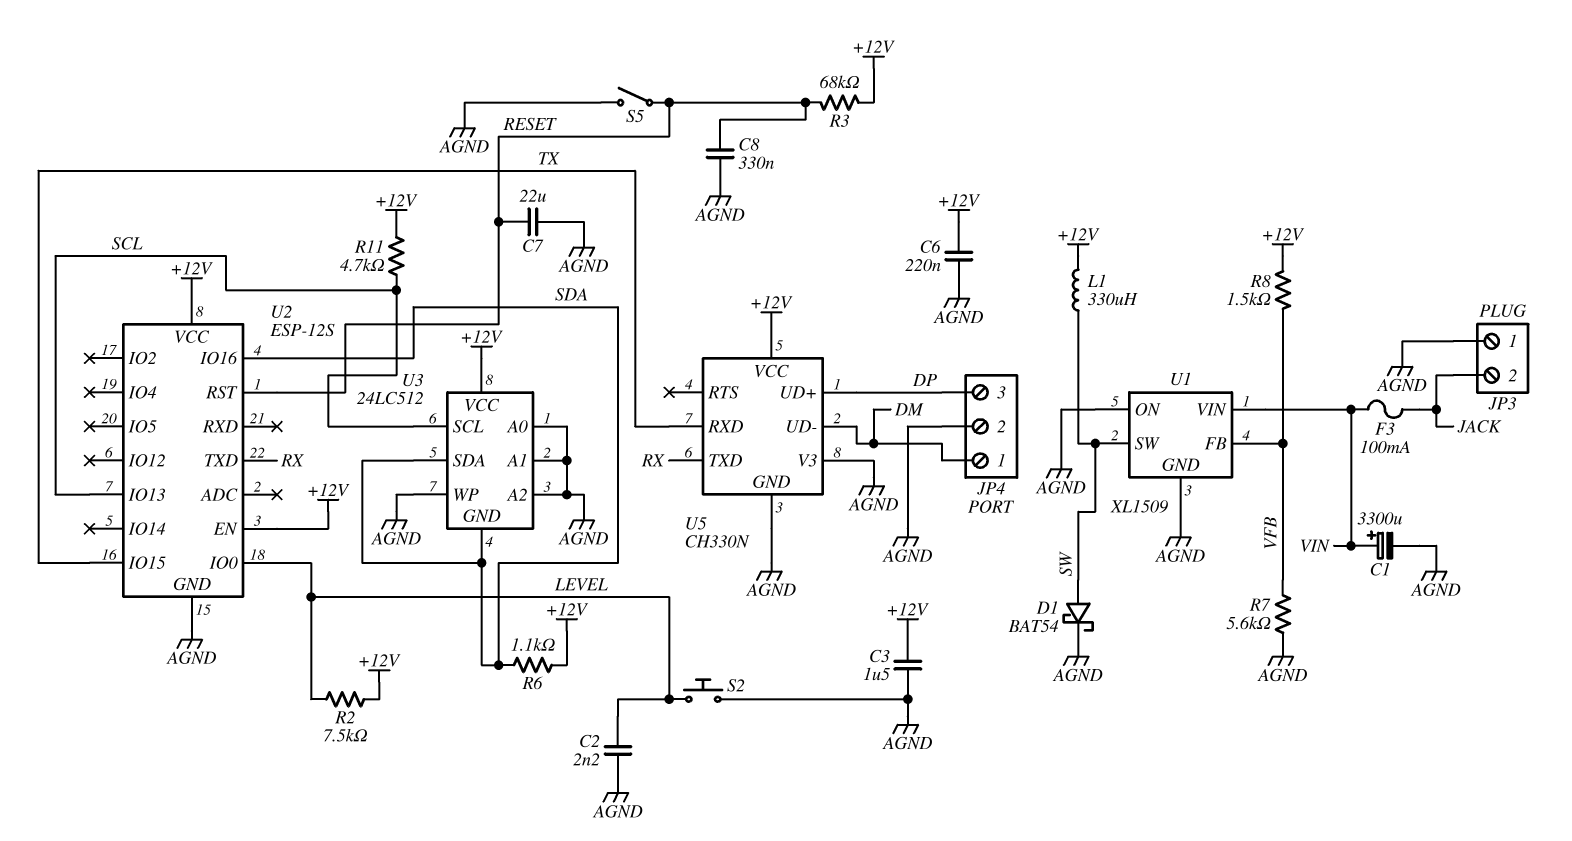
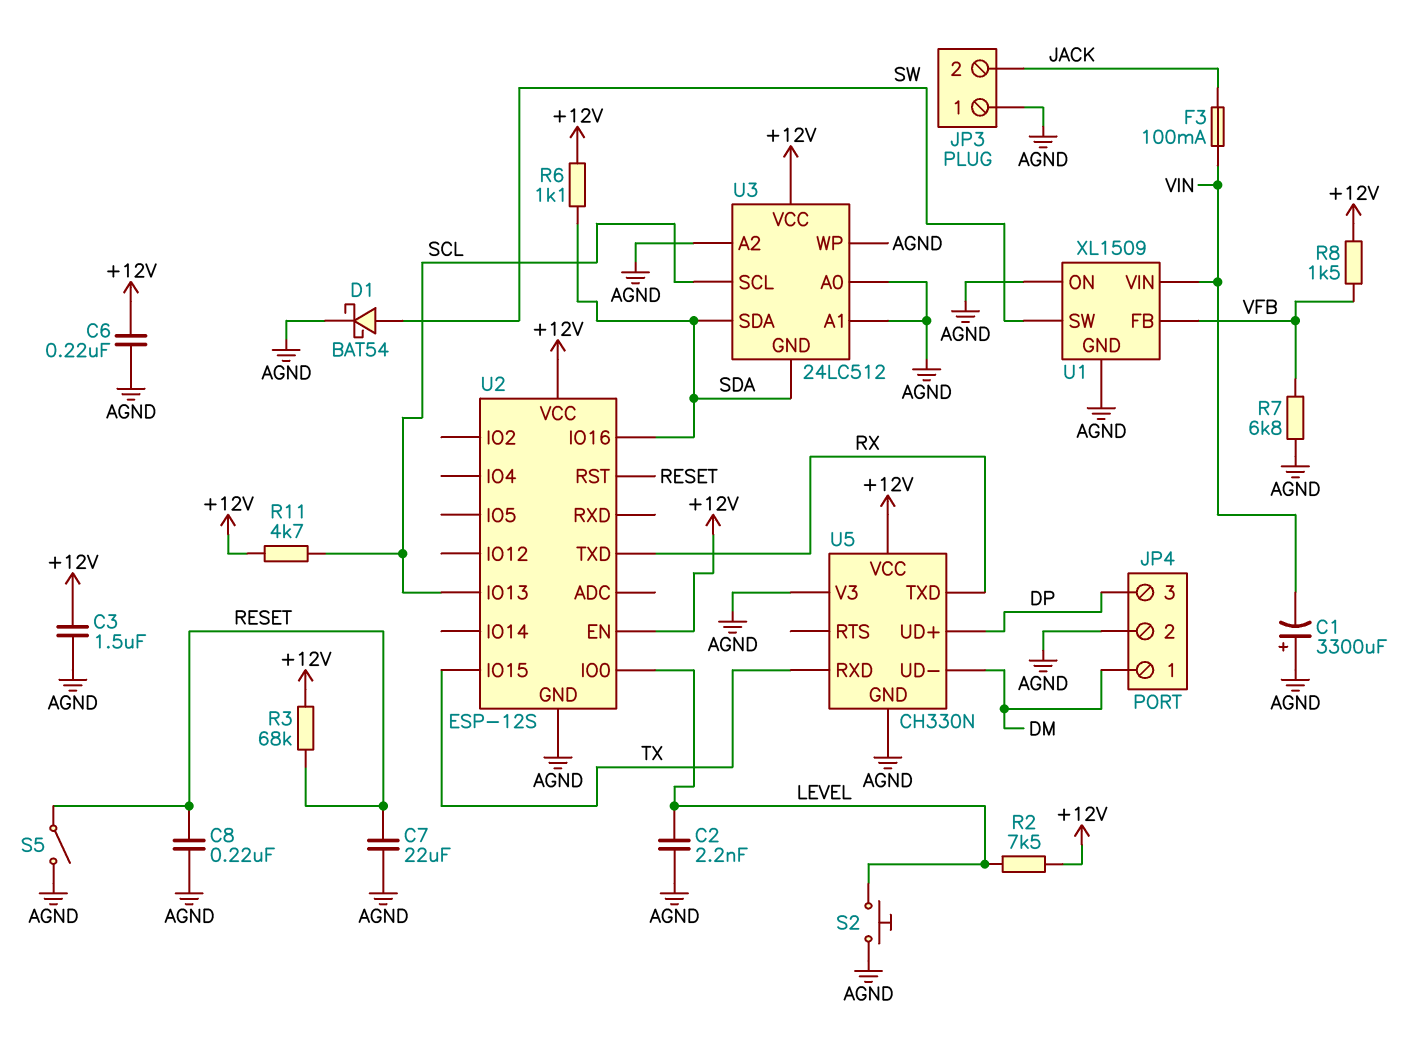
C1: 3300uF (plus VIN, minus AGND) -> 3300uF (plus AGND, minus VIN)
C8: 330nF (AGND, RESET) -> 220nF (AGND, RESET)
L1: 330uH (+12V, SW) -> none
R7: 5.6k (AGND, VFB) -> 6.8k (AGND, VFB)

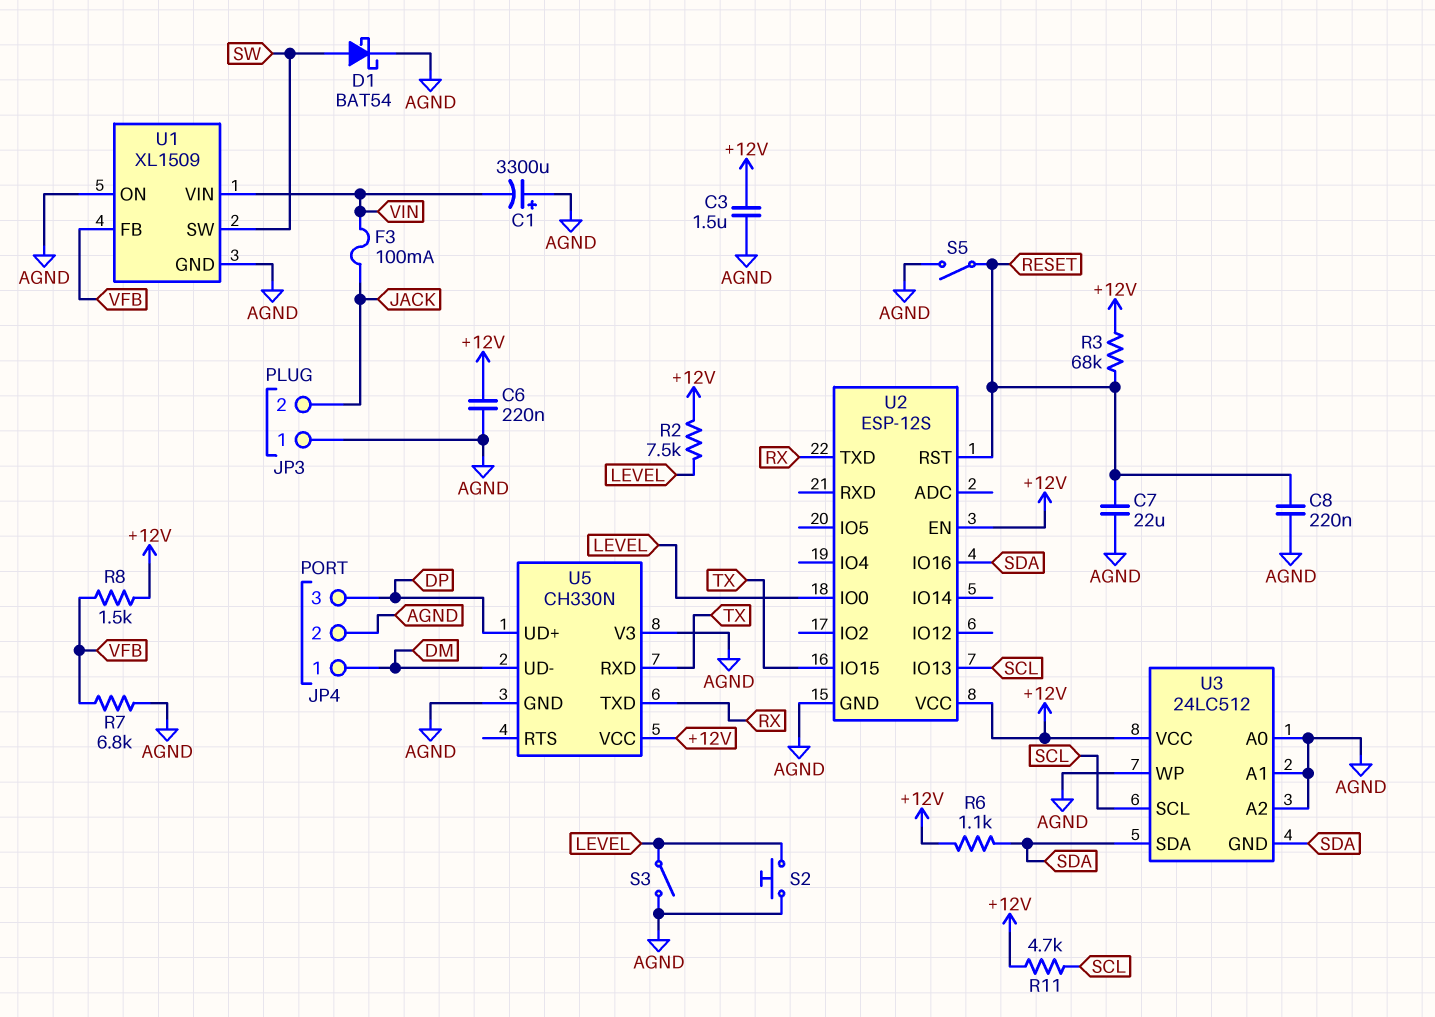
C2: 2.2nF (AGND, LEVEL) -> none
S3: none -> switch (AGND, LEVEL)

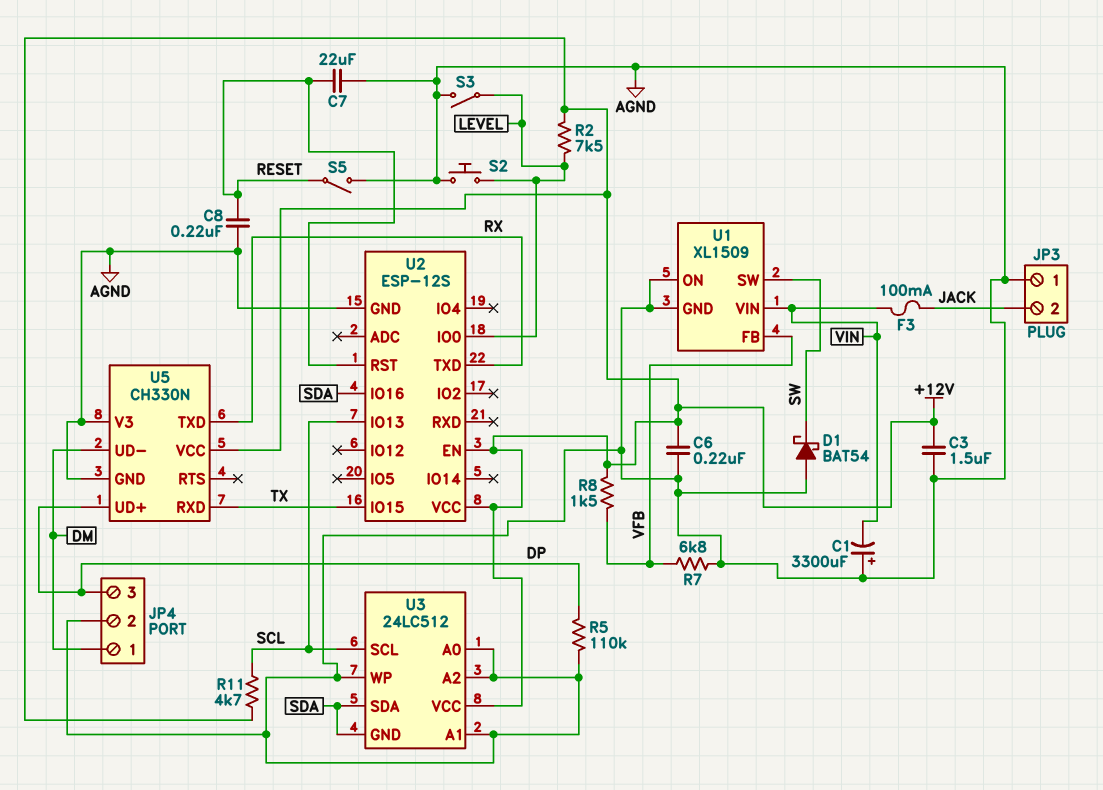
D1: schottky BAT54 (A SW, K AGND) -> schottky BAT54 (A AGND, K SW)
R3: 68k (+12V, RESET) -> none
R5: none -> 110k (AGND, DP)
R6: 1.1k (+12V, SDA) -> none

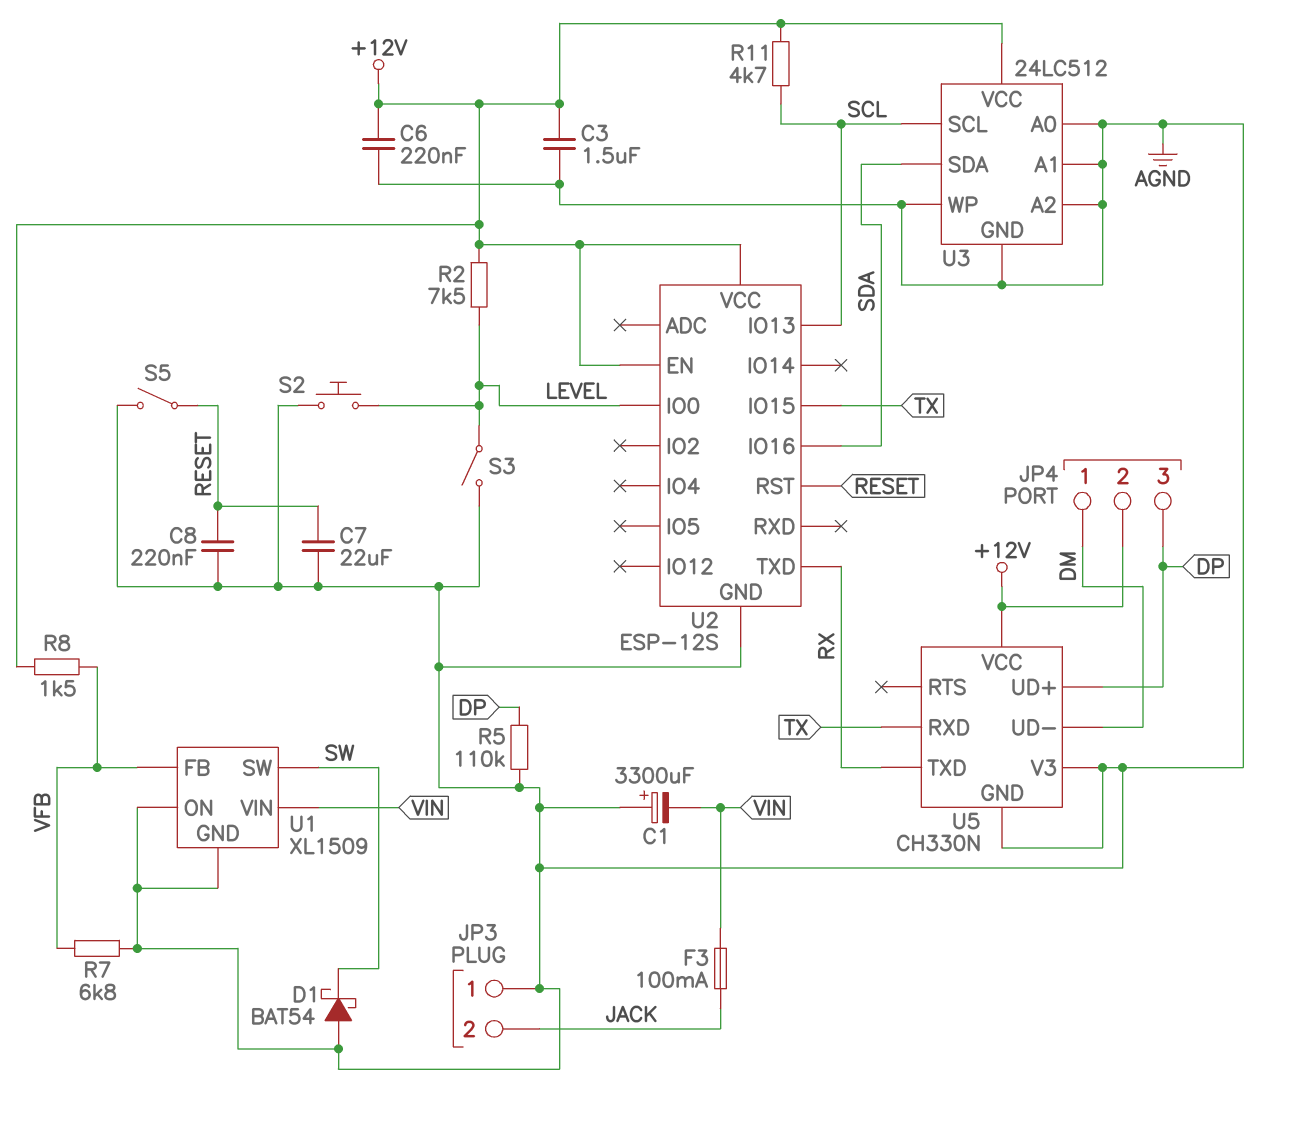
JP4 pin 2: AGND -> +12V
U3 pin GND: SDA -> AGND

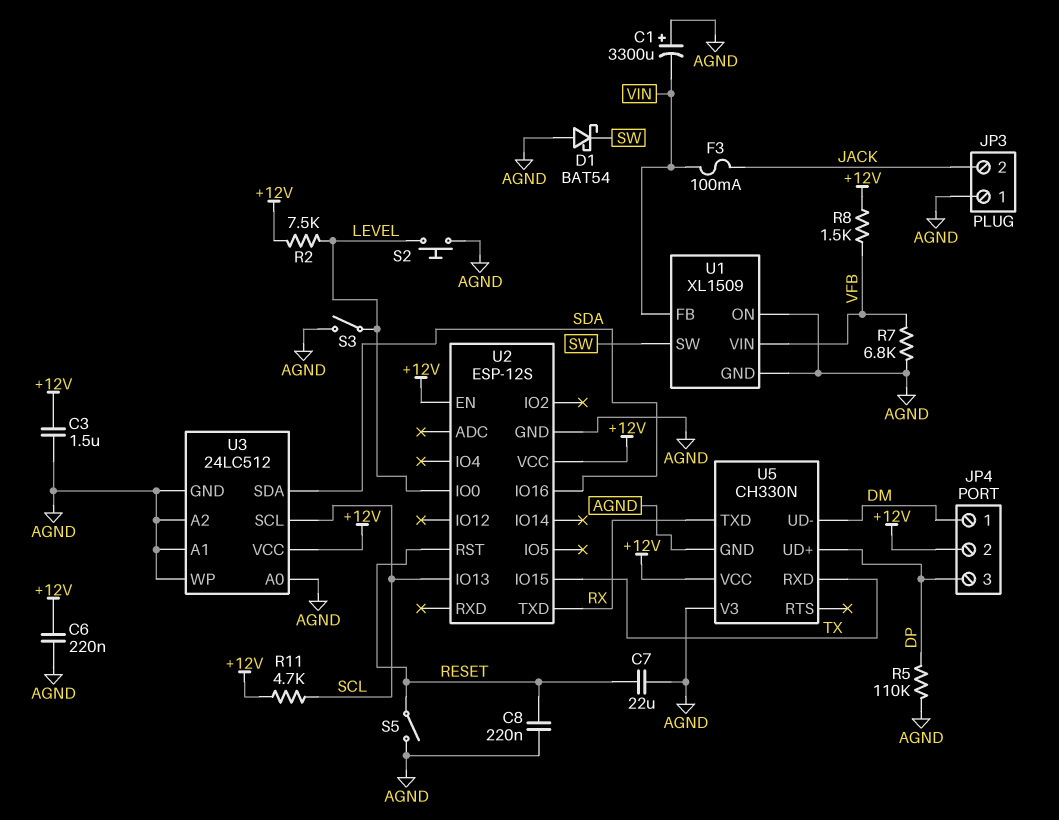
U1 pin FB: VFB -> VIN
U1 pin VIN: VIN -> VFB

